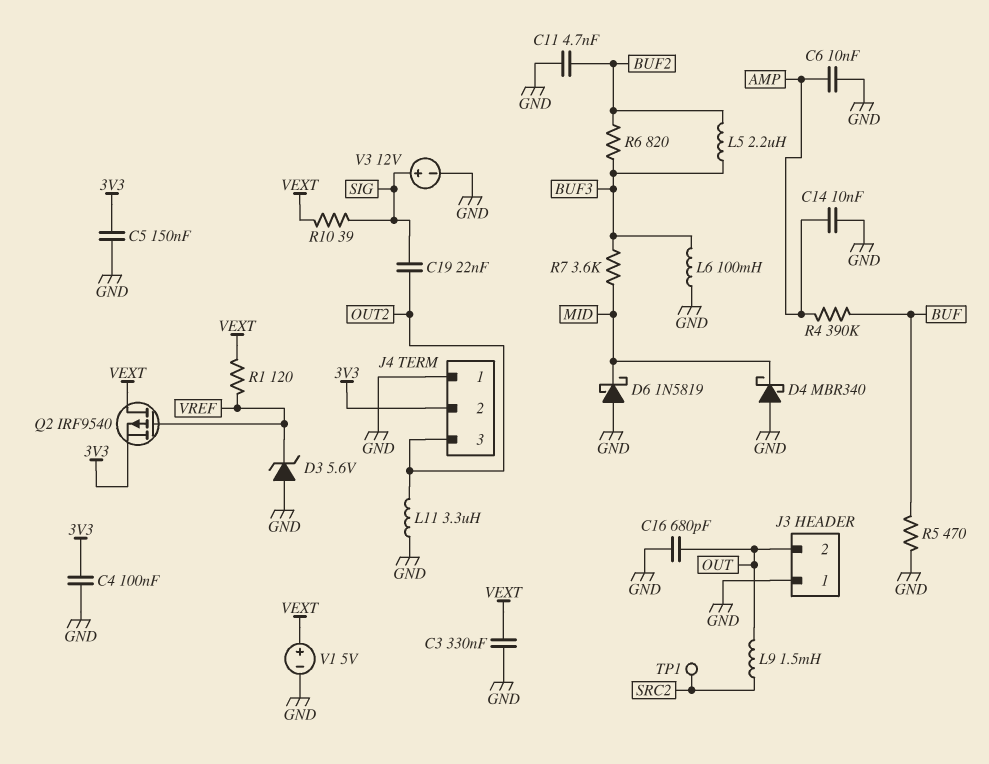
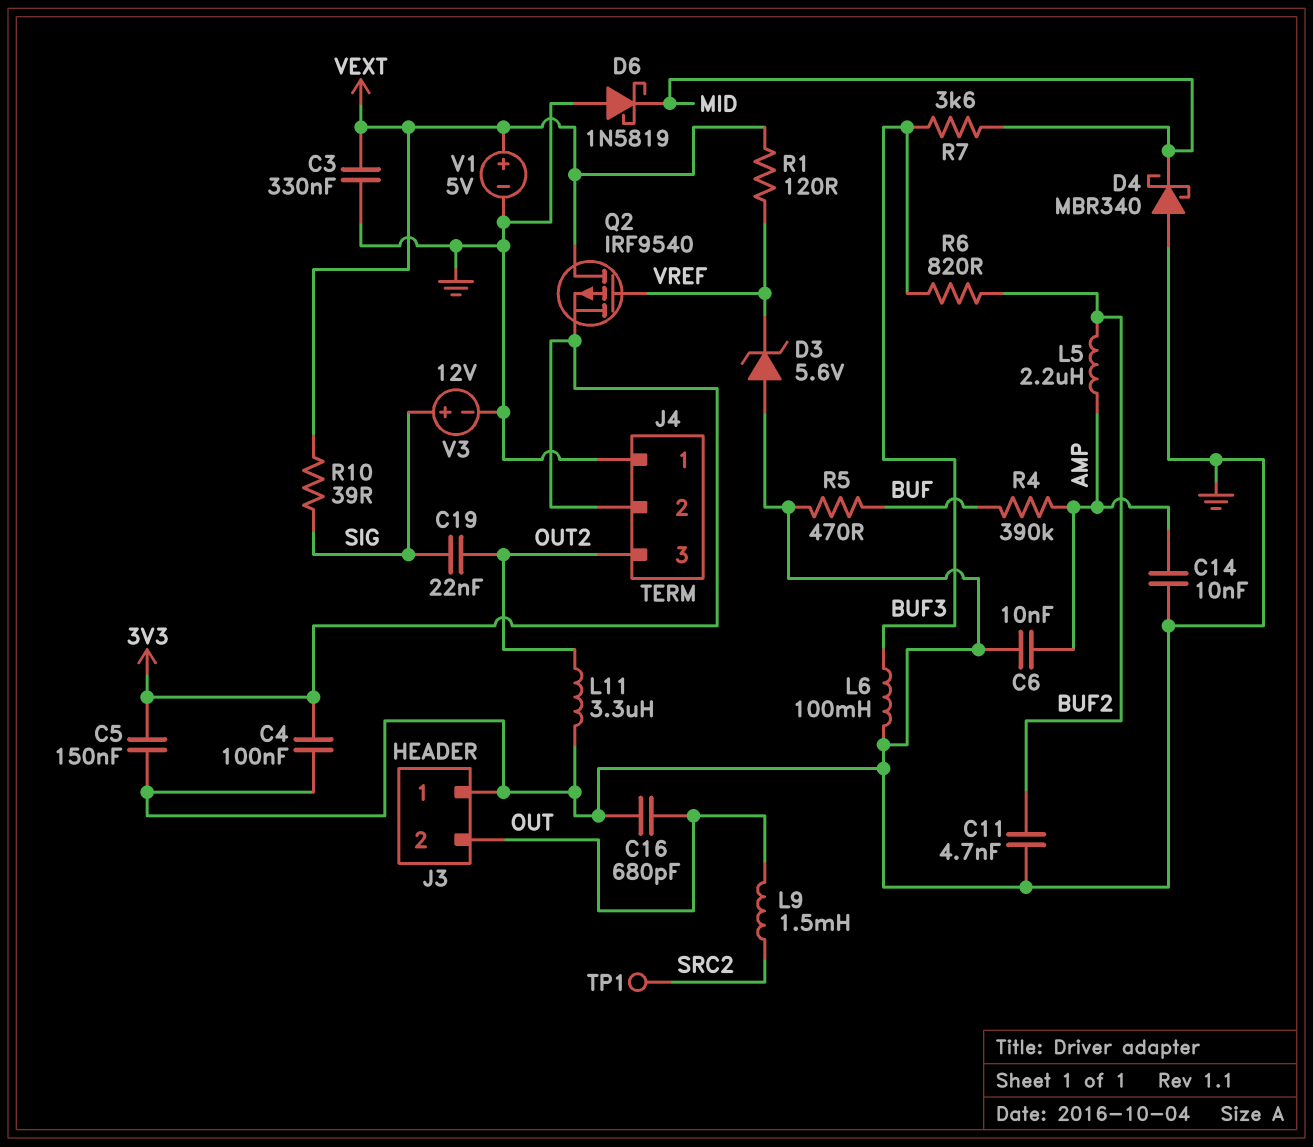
L5: 2.2uH (BUF2, BUF3) -> 2.2uH (AMP, BUF2)

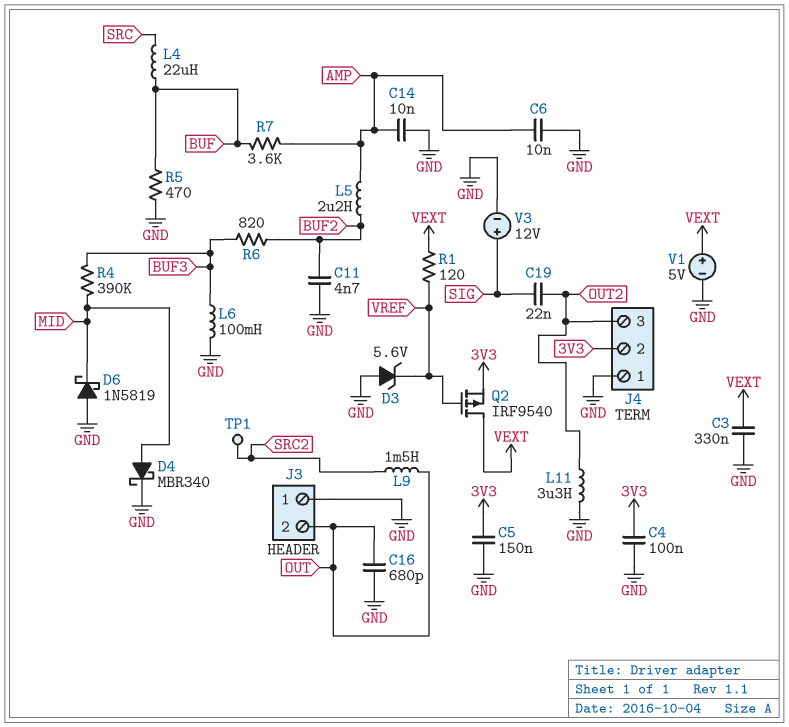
D4: schottky MBR340 (A GND, K MID) -> schottky MBR340 (A MID, K GND)
L4: none -> 22uH (BUF, SRC)
R4: 390k (AMP, BUF) -> 390k (BUF3, MID)
R7: 3.6k (BUF3, MID) -> 3.6k (AMP, BUF)
R10: 39 (SIG, VEXT) -> none

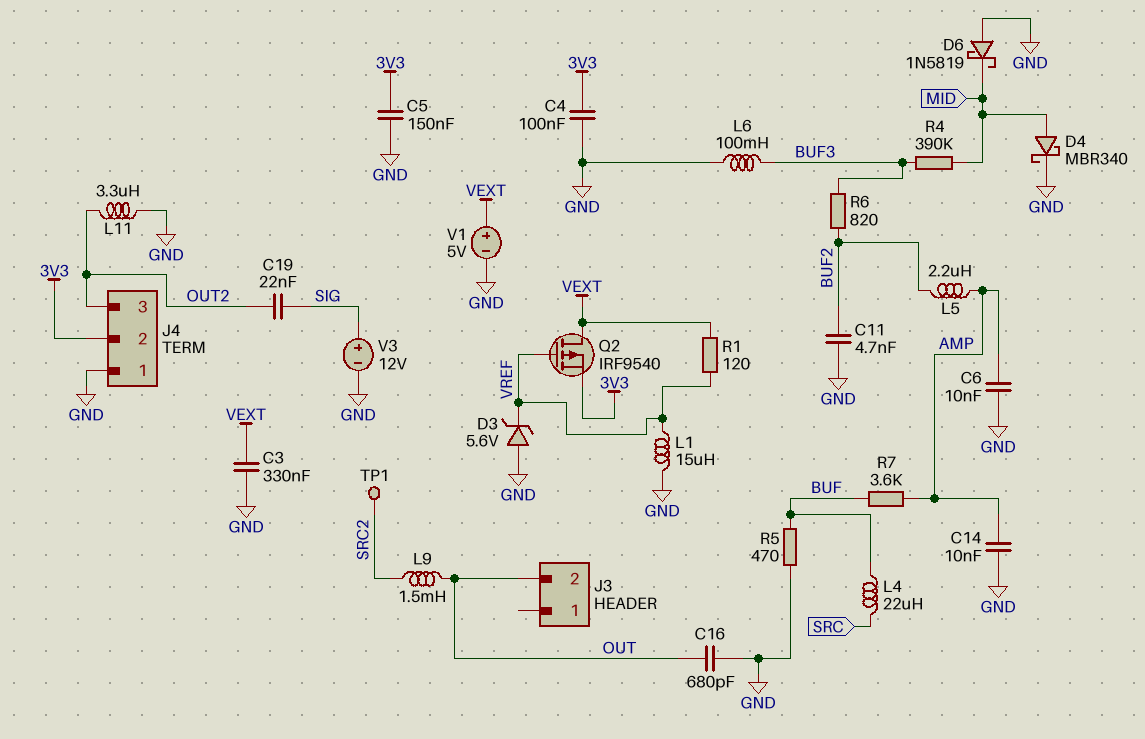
J3 pin 1: GND -> none
L1: none -> 15uH (GND, VREF)

